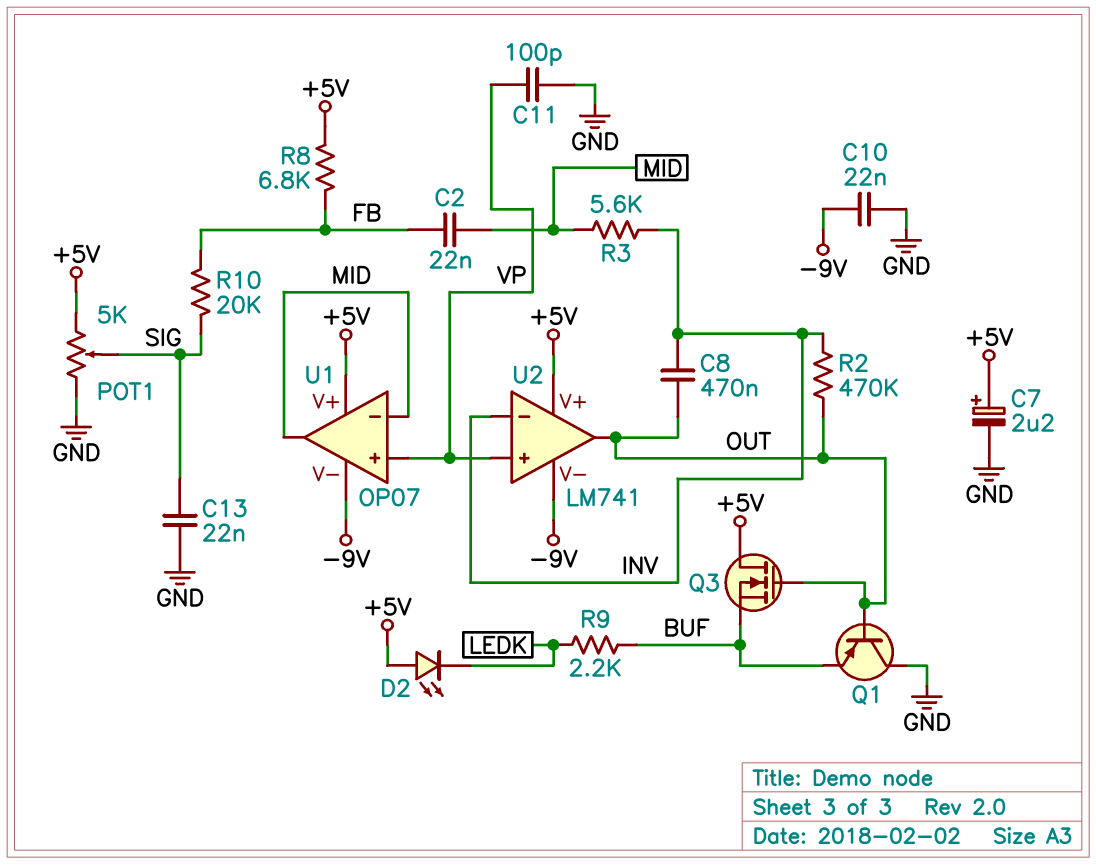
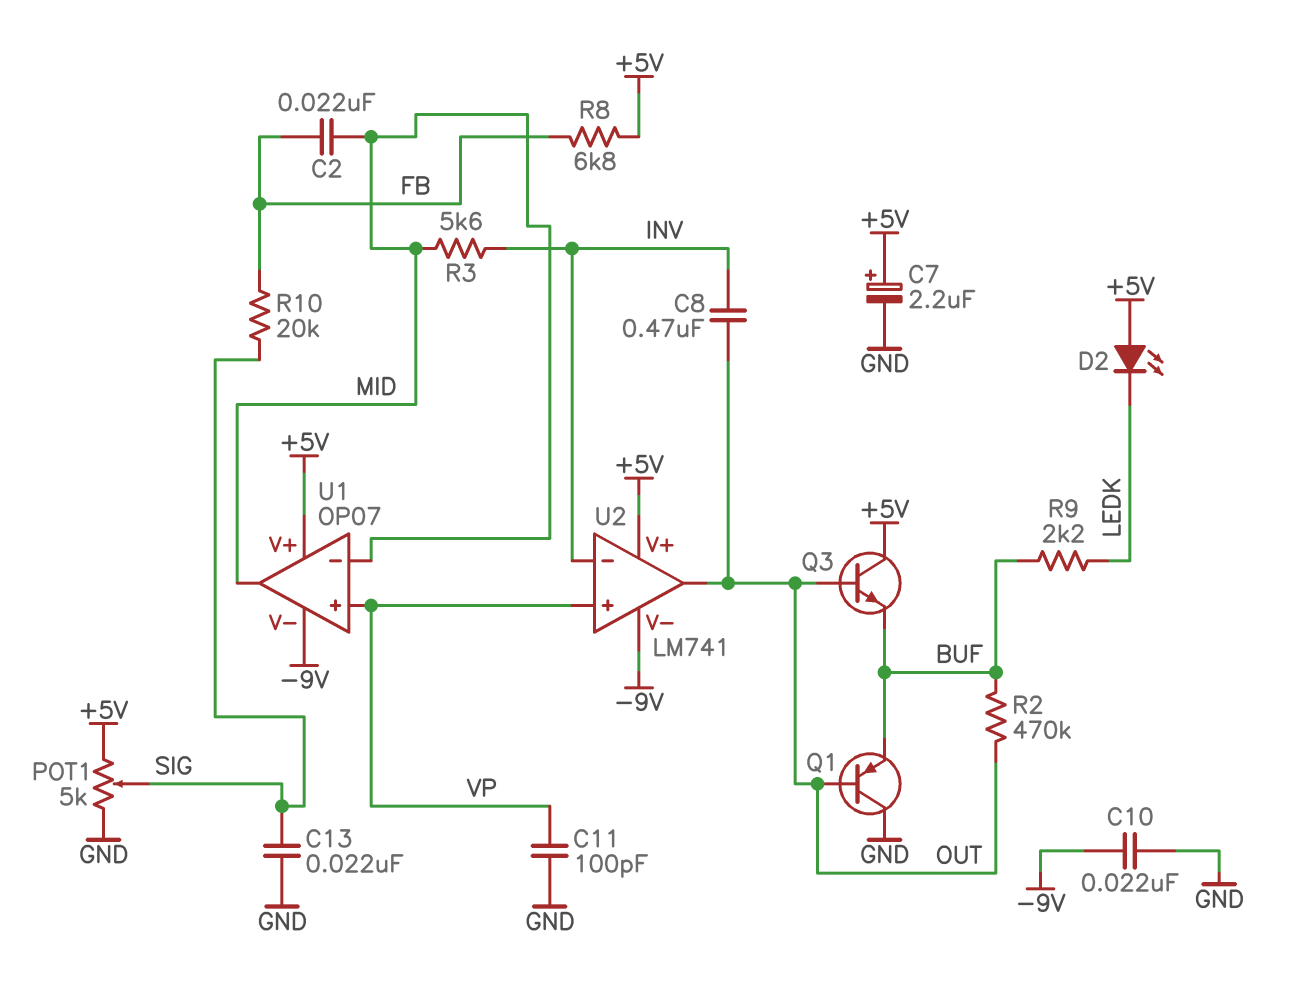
Q3: NMOS (G OUT, D +5V, S BUF) -> NPN (B OUT, C +5V, E BUF)
R2: 470k (INV, OUT) -> 470k (BUF, OUT)

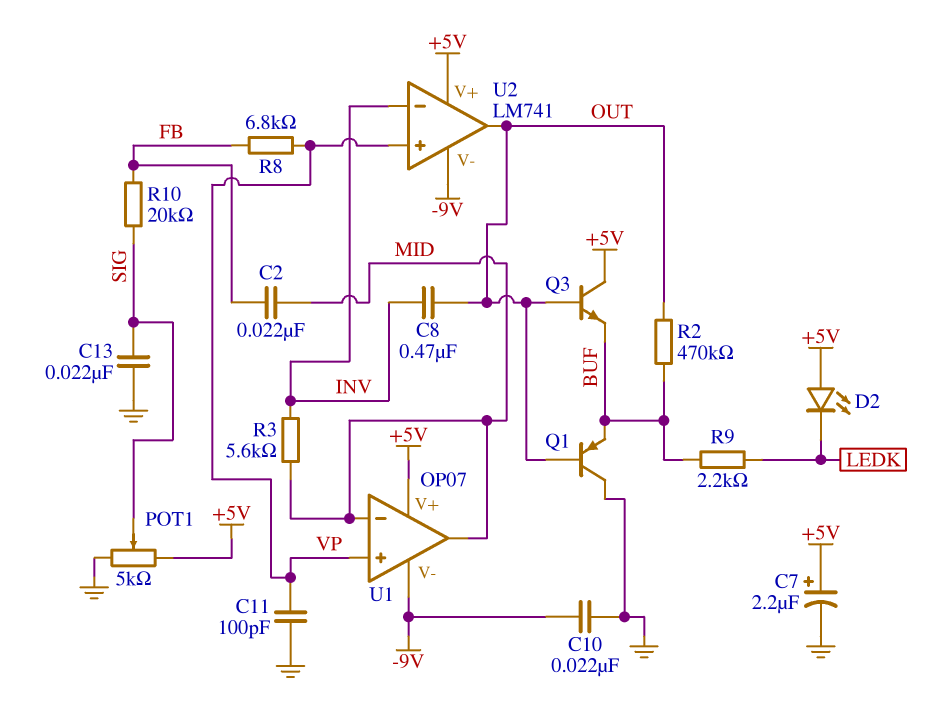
R8: 6.8k (+5V, FB) -> 6.8k (FB, VP)

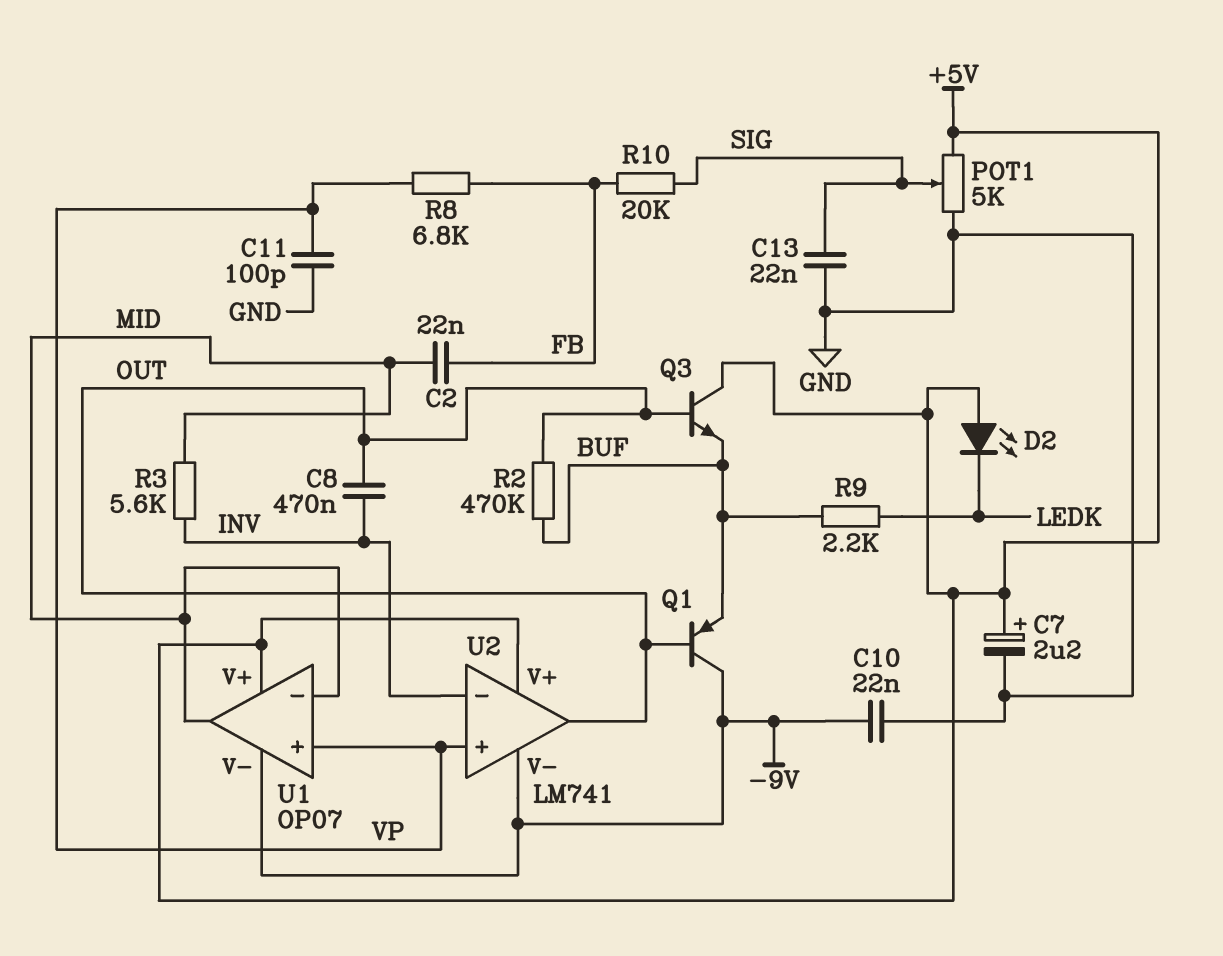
Q1: PNP (B OUT, C GND, E BUF) -> PNP (B OUT, C -9V, E BUF)

